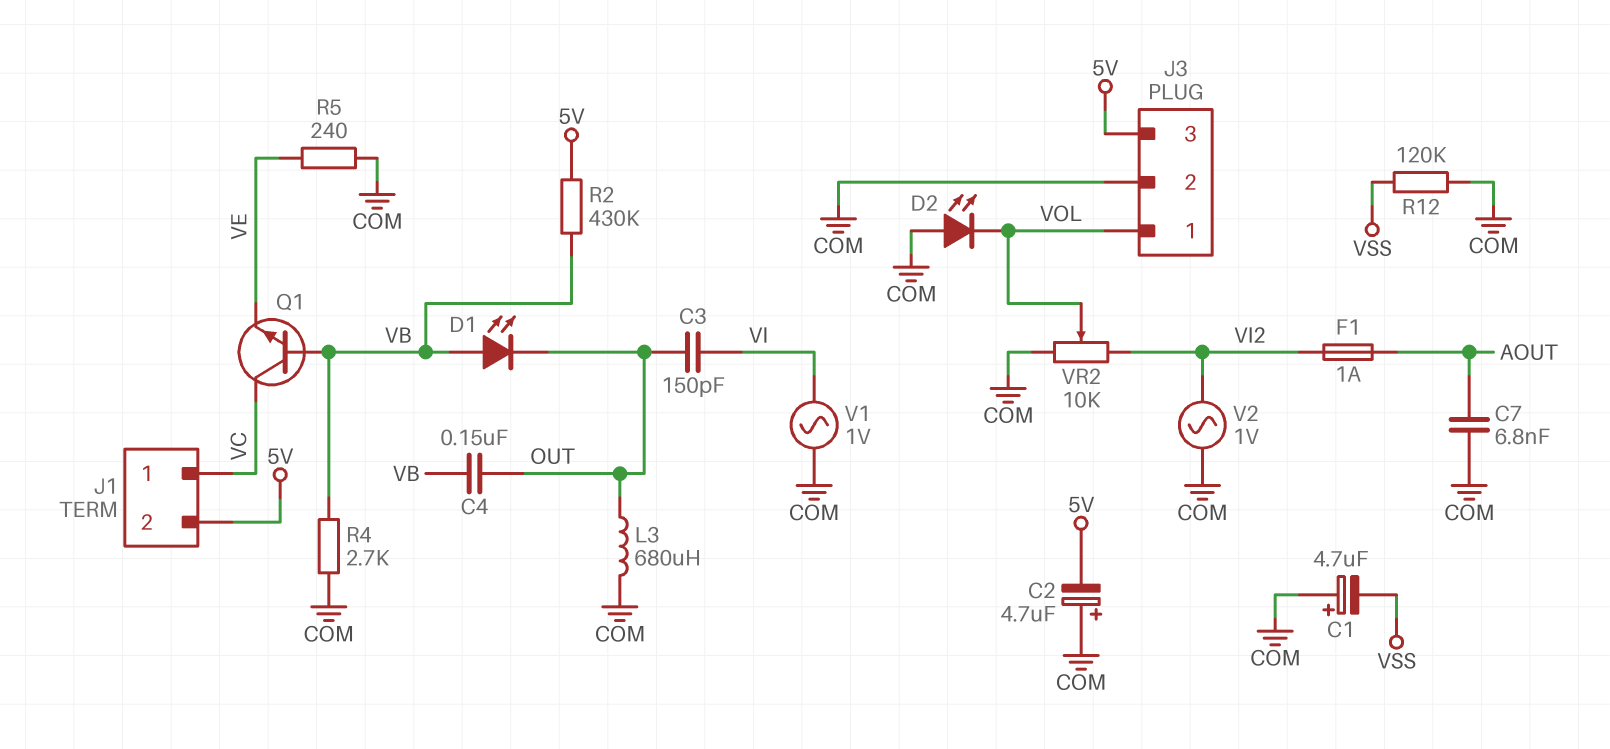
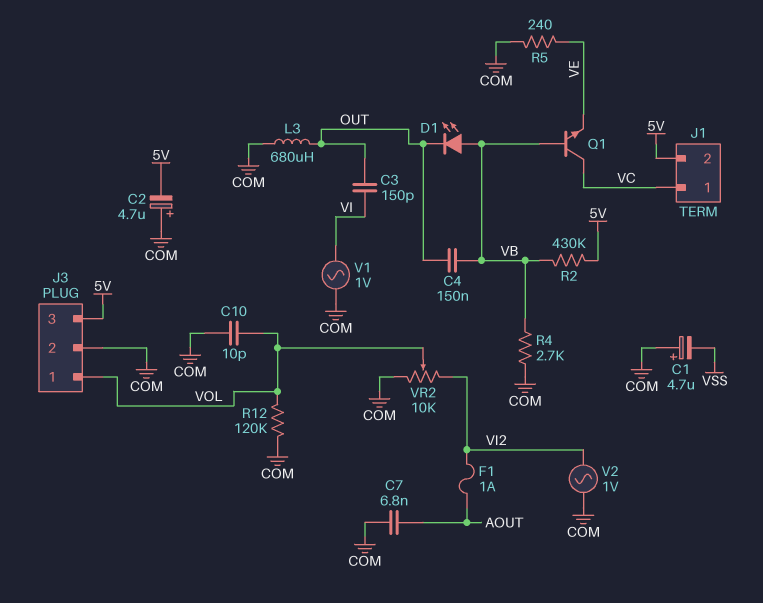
C10: none -> 10pF (COM, VOL)
D2: LED (A COM, K VOL) -> none
R12: 120k (COM, VSS) -> 120k (COM, VOL)

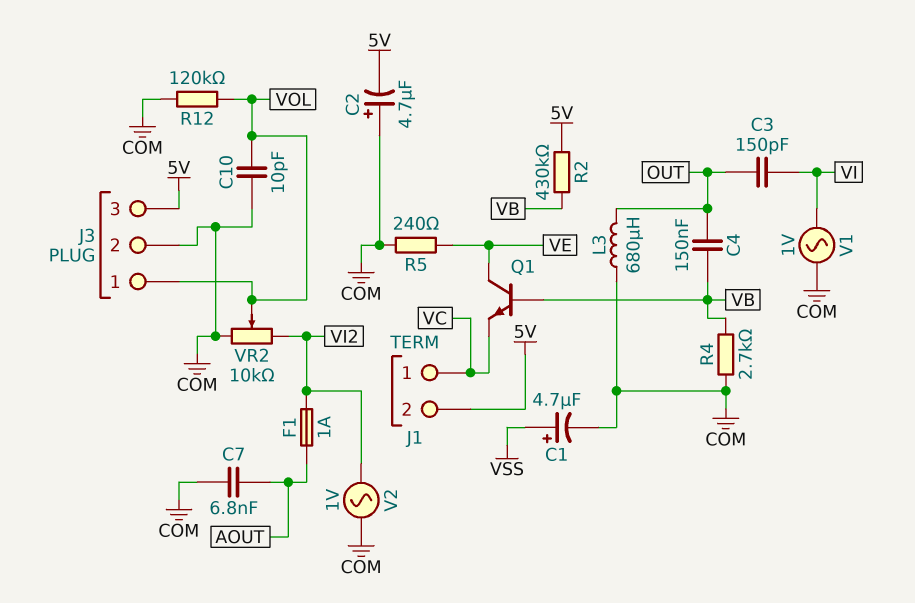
C1: 4.7uF (plus COM, minus VSS) -> 4.7uF (plus VSS, minus COM)
D1: LED (A VB, K OUT) -> none
Q1: NPN (B VB, C VC, E VE) -> NPN (B VB, C VE, E VC)

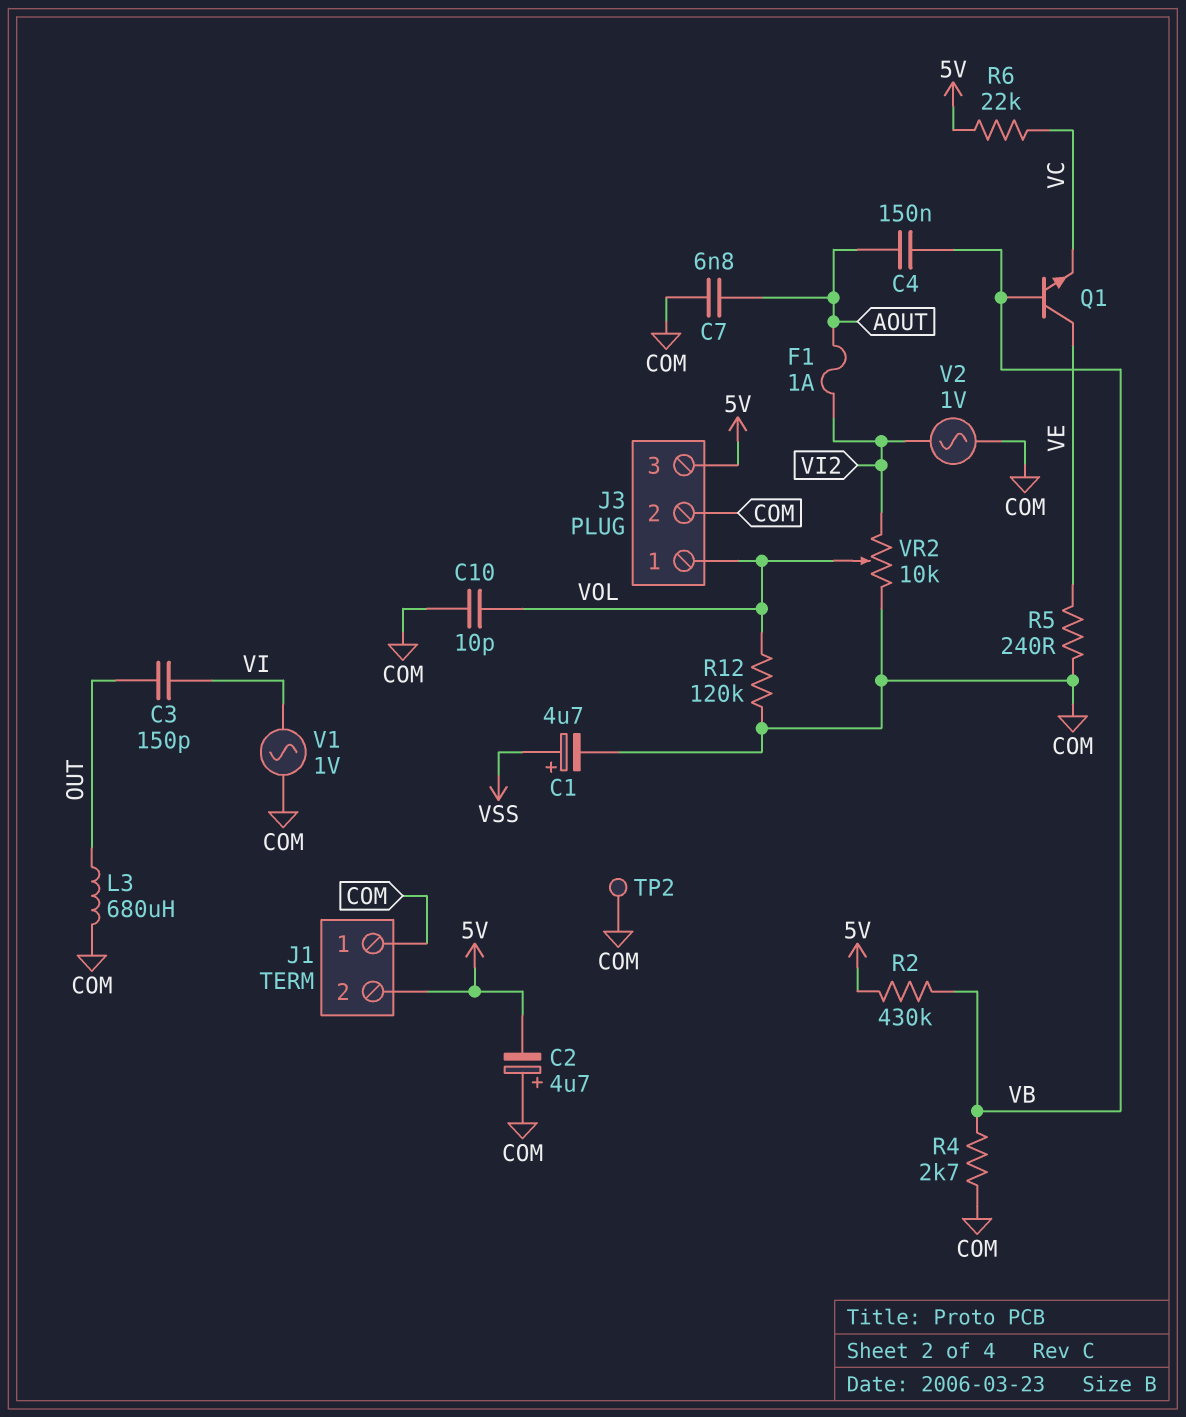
C4: 150nF (OUT, VB) -> 150nF (AOUT, VB)
J1 pin 1: VC -> COM
R6: none -> 22k (5V, VC)
TP2: none -> test point (COM)

